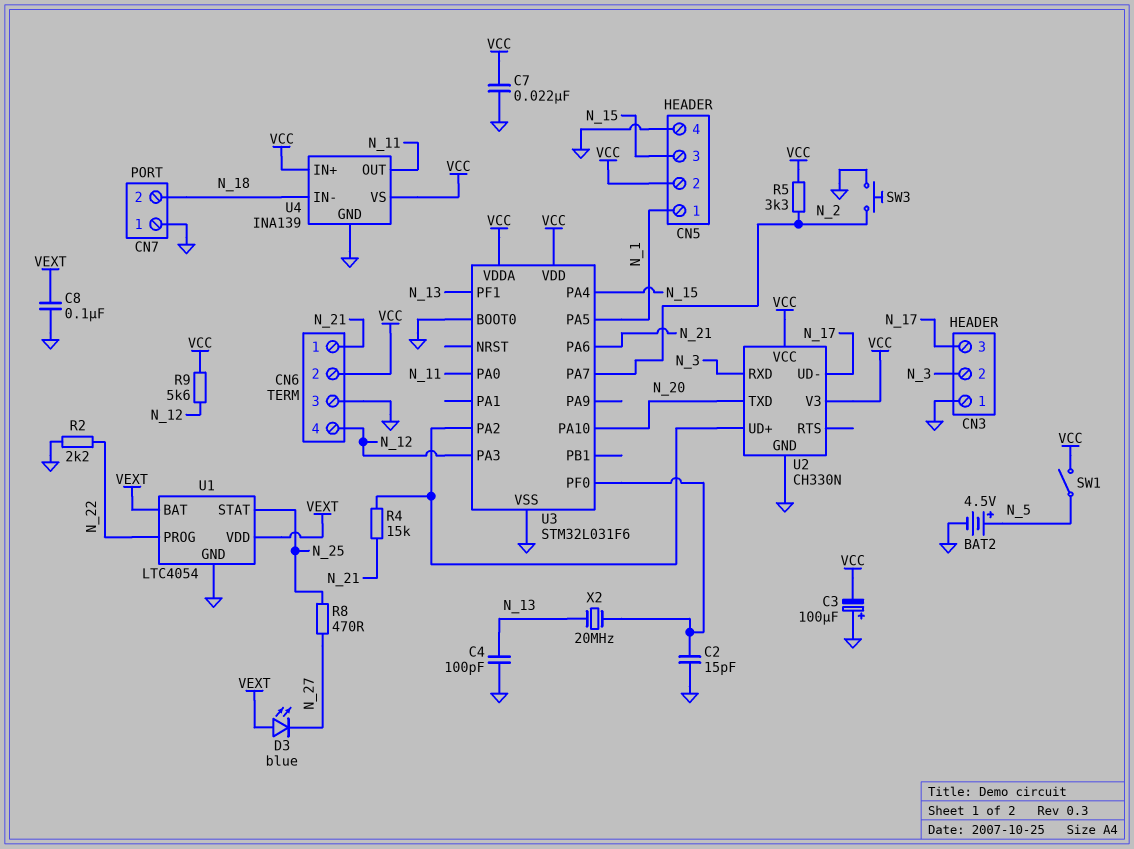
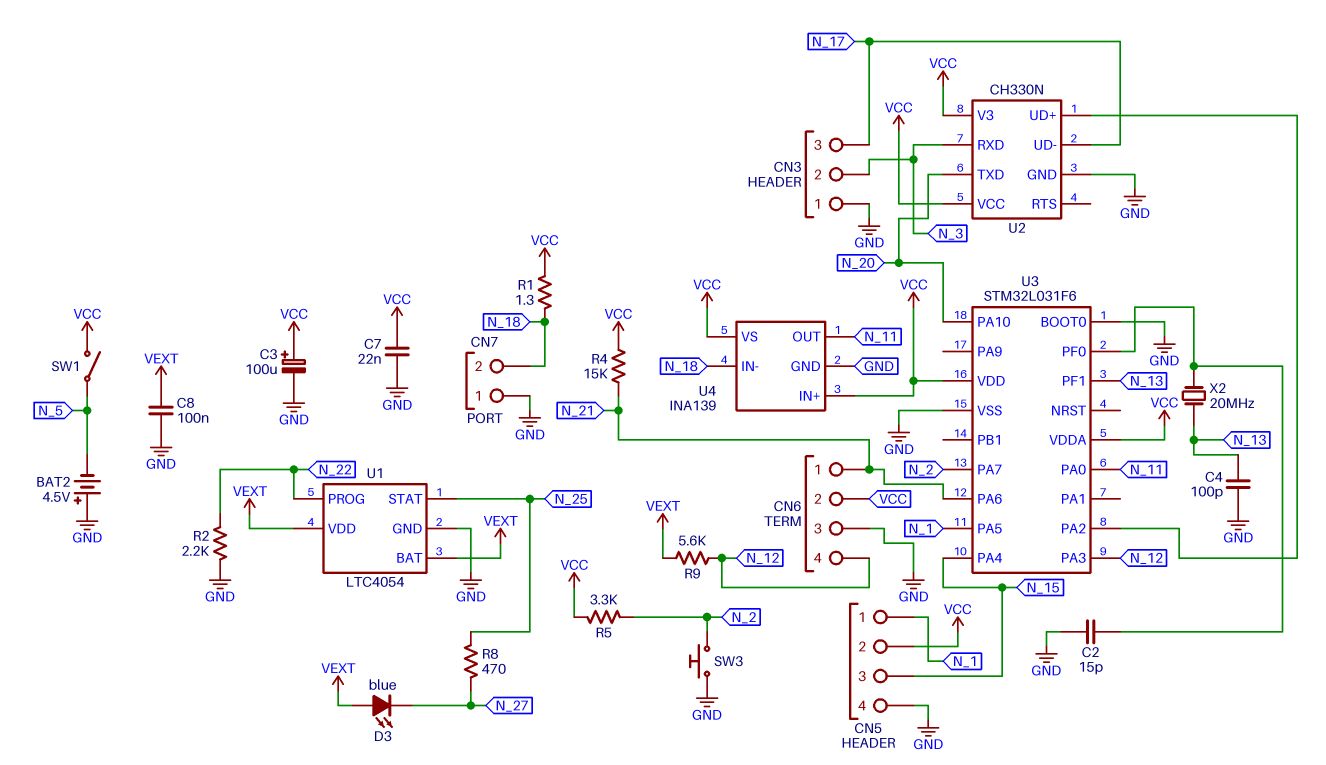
BAT2: 4.5V (plus N_5, minus GND) -> 4.5V (plus GND, minus N_5)
C3: 100uF (plus GND, minus VCC) -> 100uF (plus VCC, minus GND)
R1: none -> 1.3 (N_18, VCC)
R4: 15k (N_21, U2/UD+) -> 15k (N_21, VCC)
R9: 5.6k (N_12, VCC) -> 5.6k (N_12, VEXT)

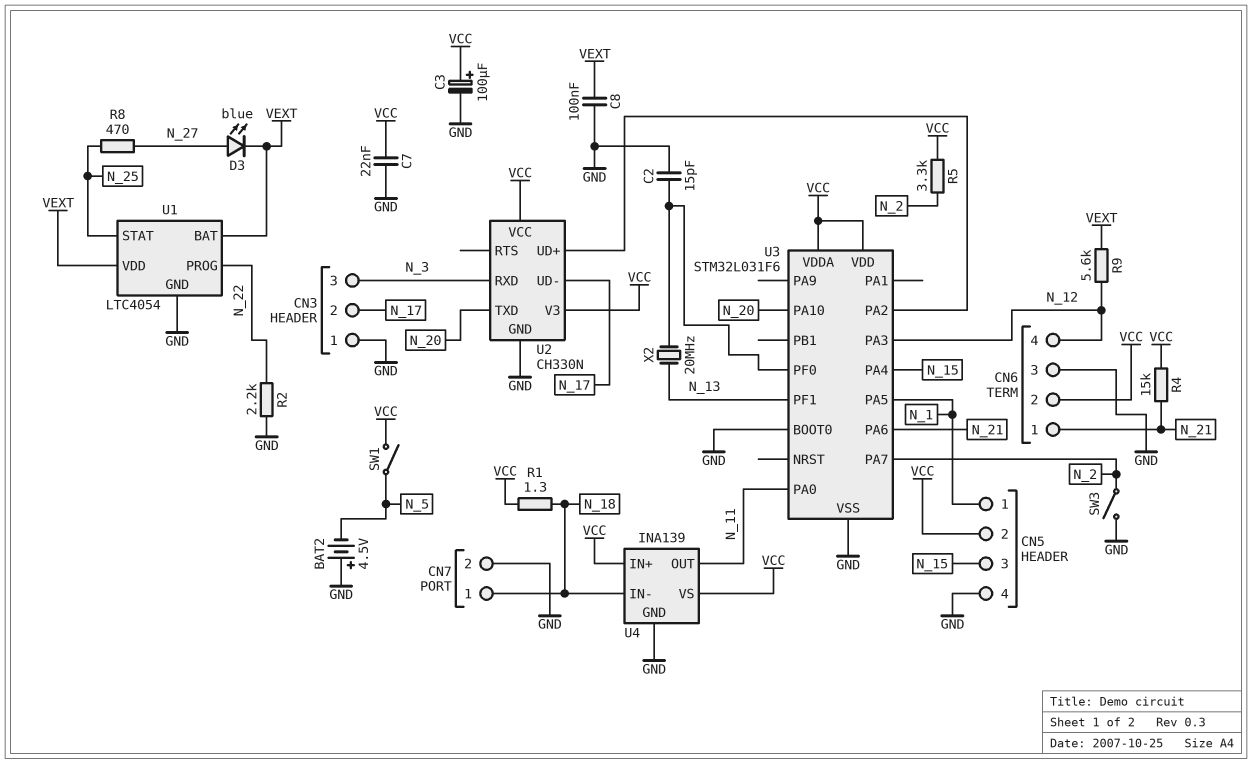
C4: 100pF (GND, N_13) -> none
CN3 pin 2: N_3 -> N_17
CN3 pin 3: N_17 -> N_3
CN7 pin 1: GND -> N_18
CN7 pin 2: N_18 -> GND
D3: LED blue (A VEXT, K N_27) -> LED blue (A N_27, K VEXT)
SW3: button (GND, N_2) -> switch (GND, N_2)

